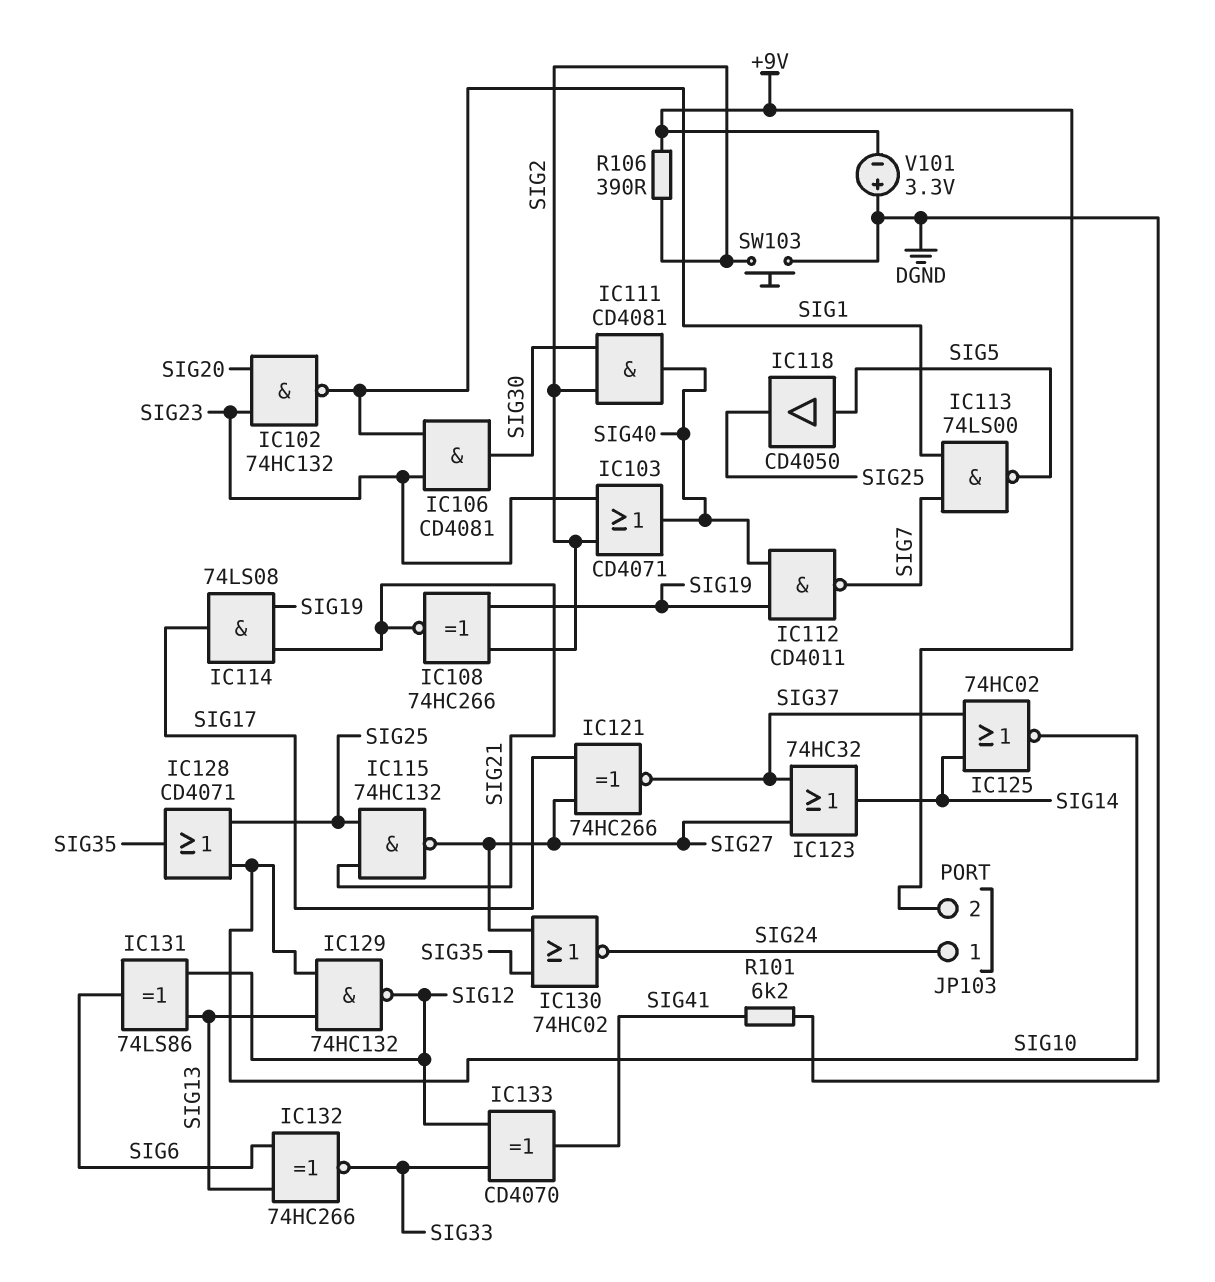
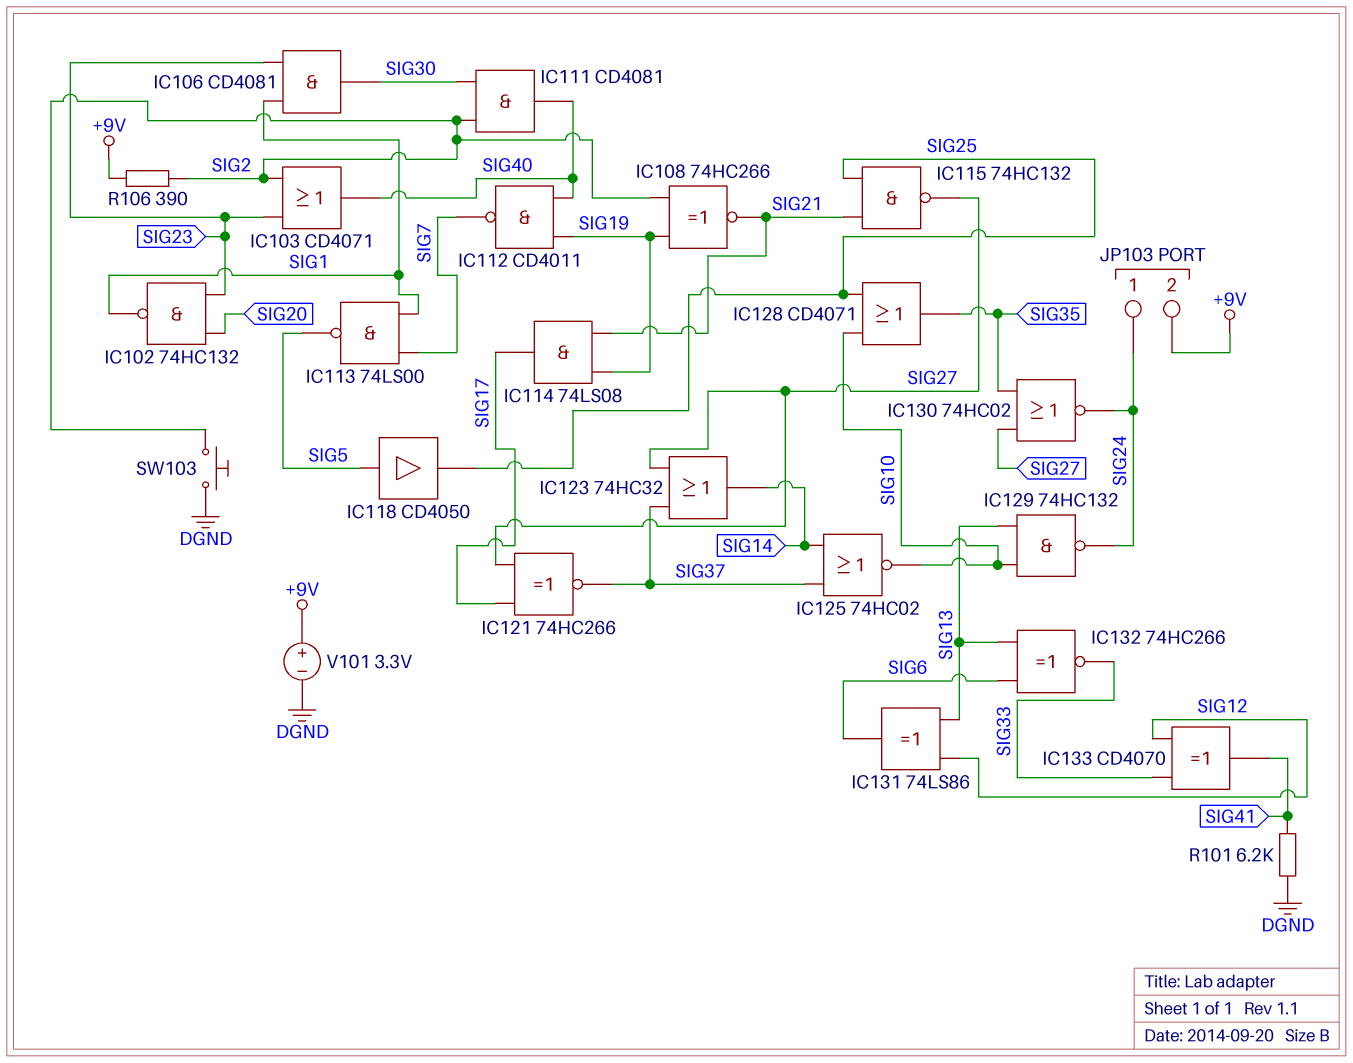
IC129: NAND 74HC132 (in SIG10, in SIG13, out SIG12) -> NAND 74HC132 (in SIG10, in SIG13, out SIG24)
V101: 3.3V (plus DGND, minus +9V) -> 3.3V (plus +9V, minus DGND)

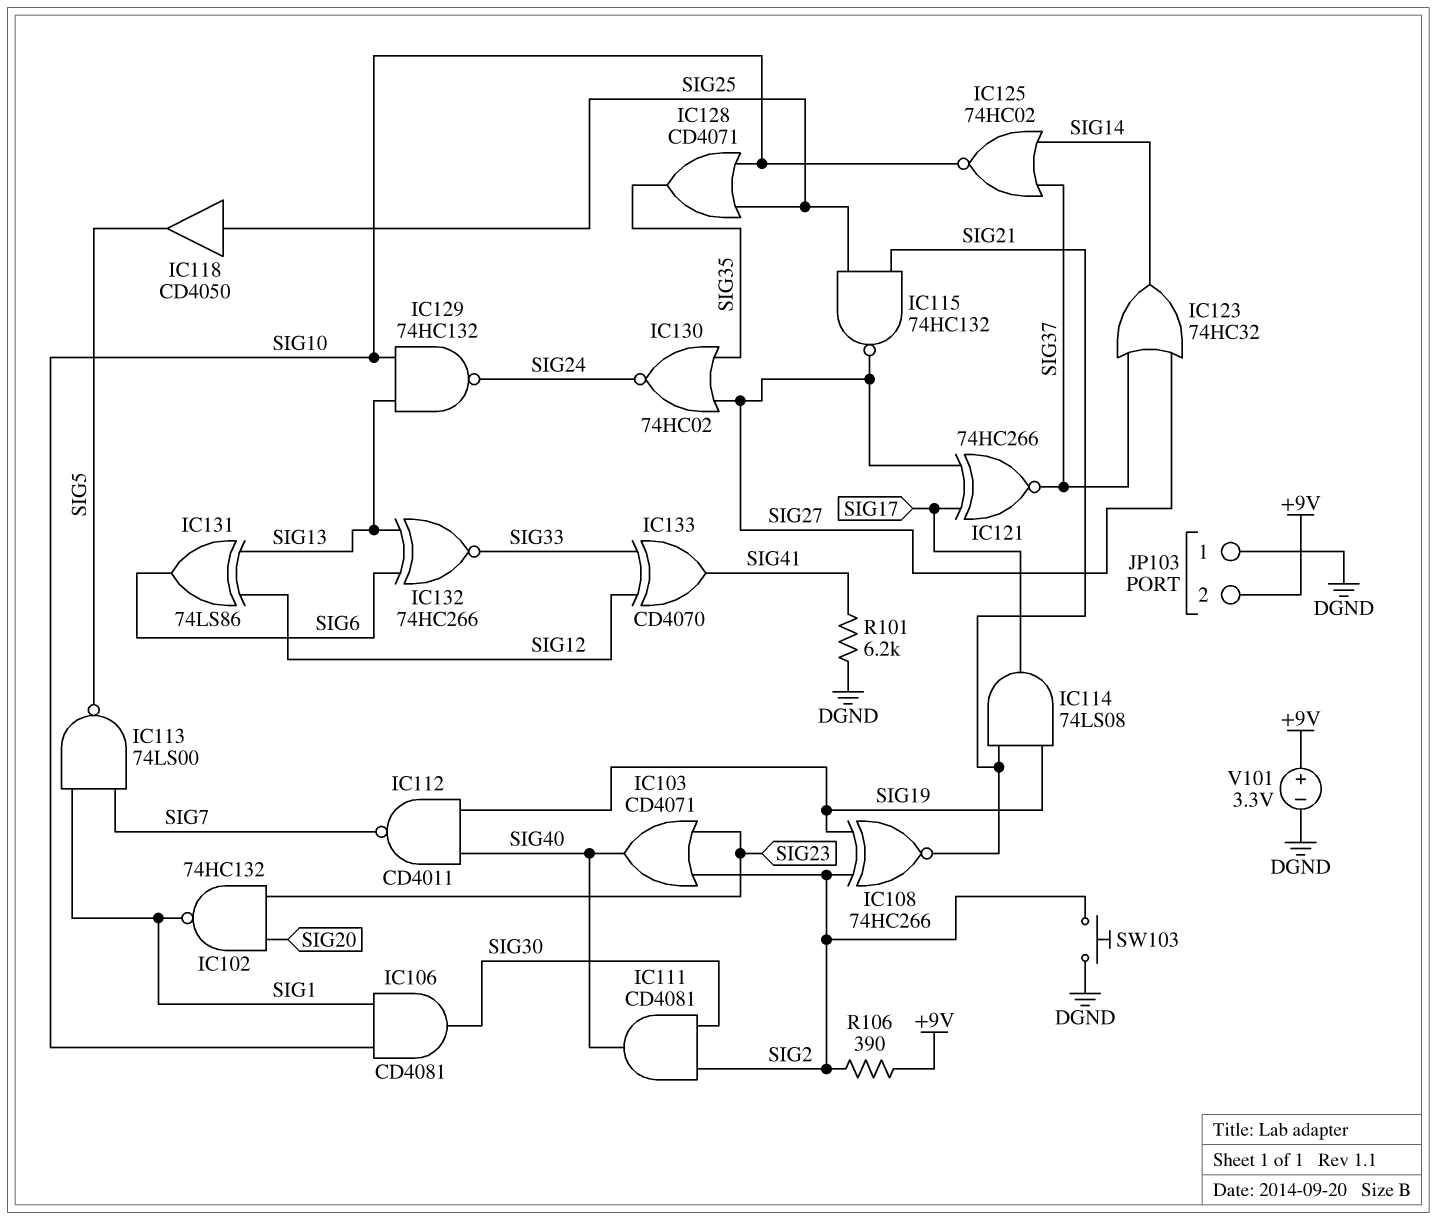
IC106: AND CD4081 (in SIG1, in SIG23, out SIG30) -> AND CD4081 (in SIG1, in SIG10, out SIG30)
IC118: buffer CD4050 (in SIG5, out SIG25) -> buffer CD4050 (in SIG25, out SIG5)
JP103 pin 1: SIG24 -> DGND

